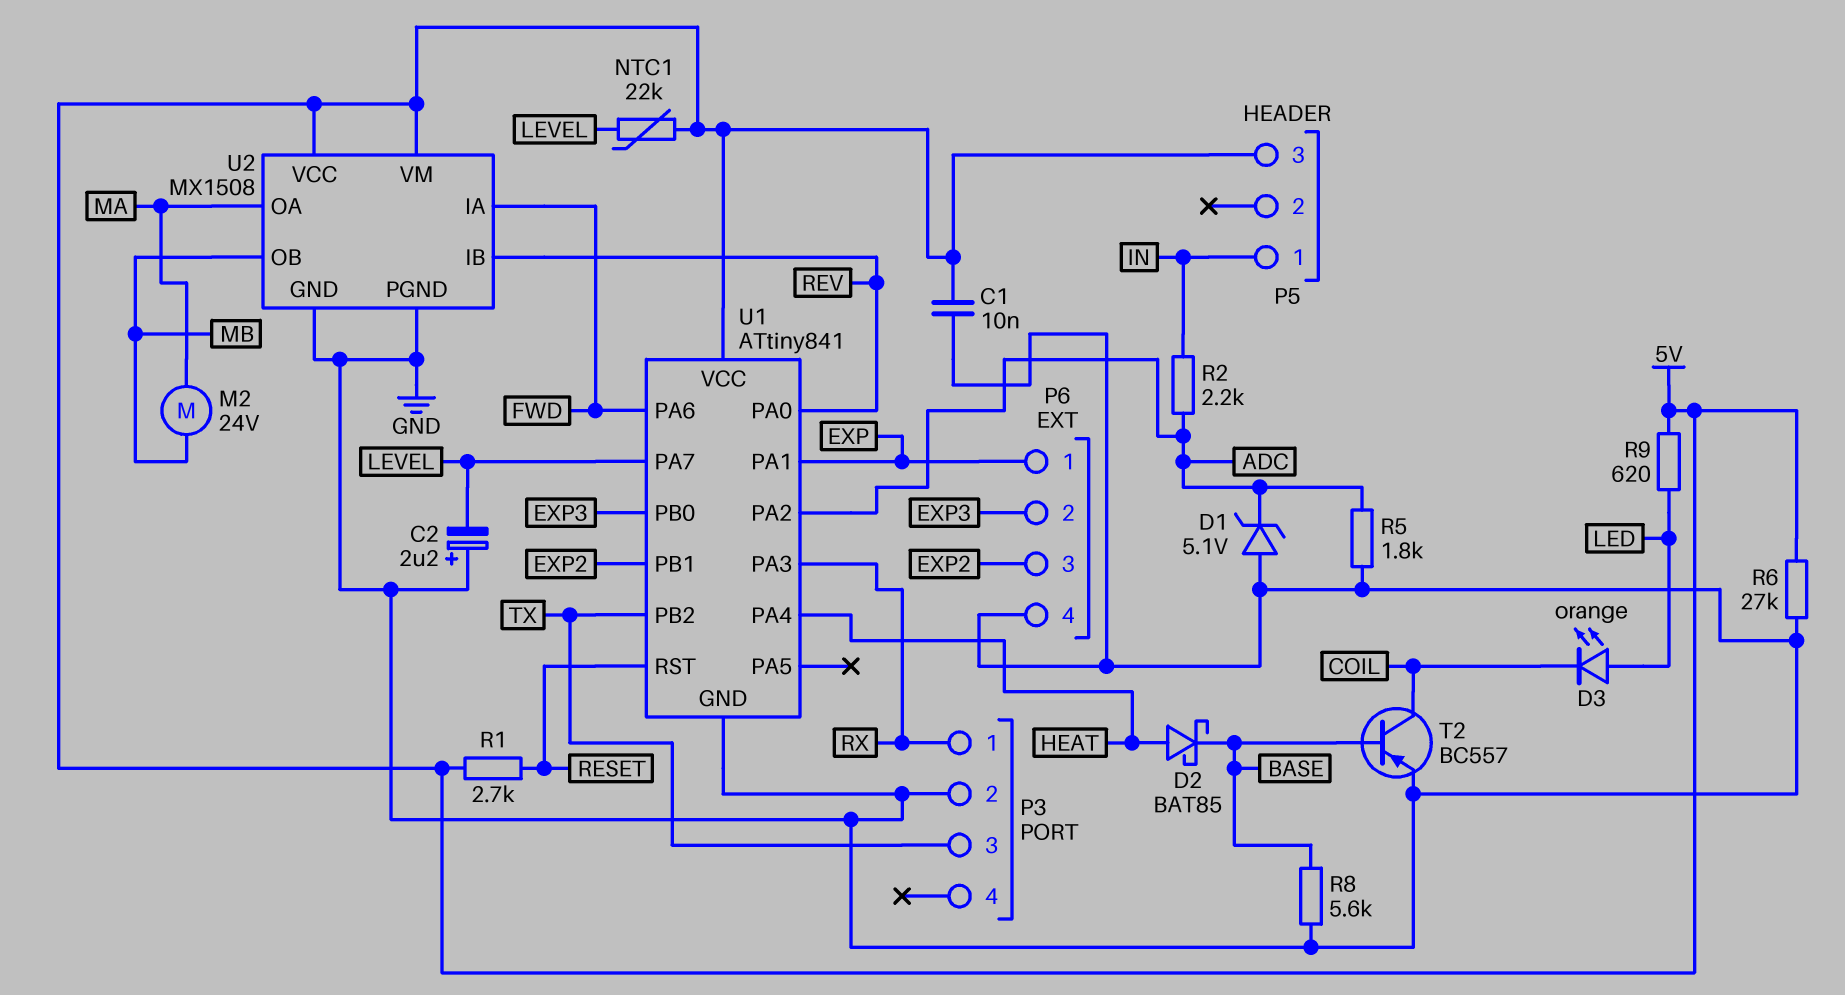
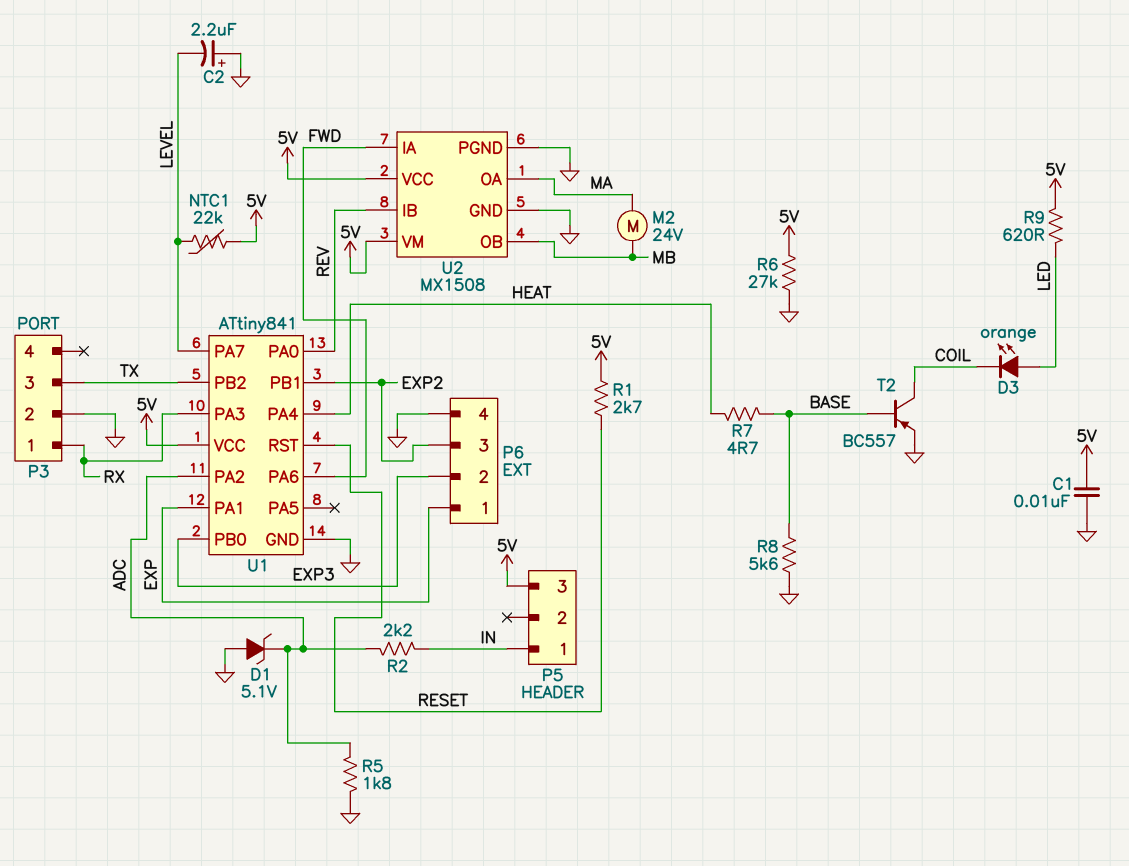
D2: schottky BAT85 (A HEAT, K BASE) -> none
R7: none -> 4.7 (BASE, HEAT)

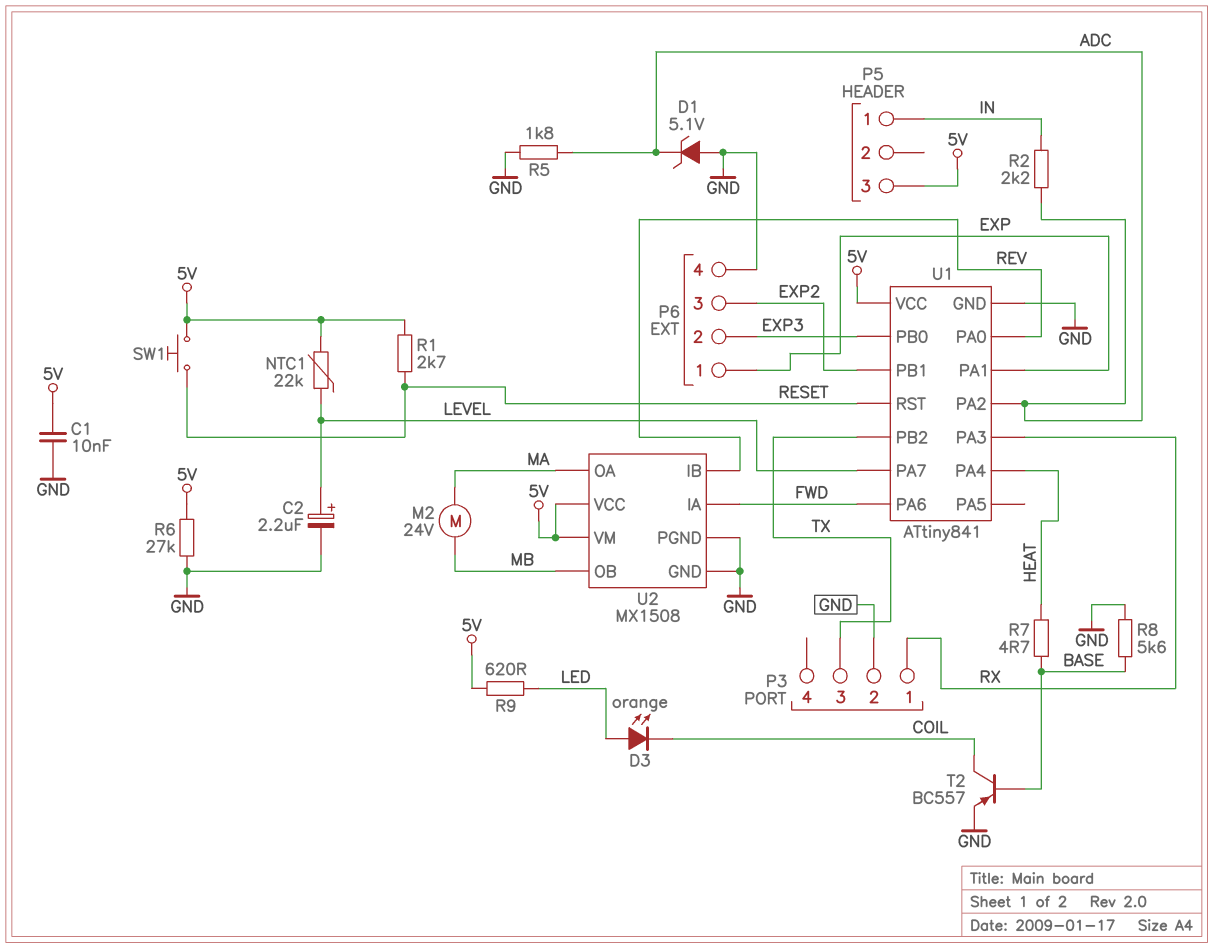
C2: 2.2uF (plus GND, minus LEVEL) -> 2.2uF (plus LEVEL, minus GND)
SW1: none -> button (5V, RESET)

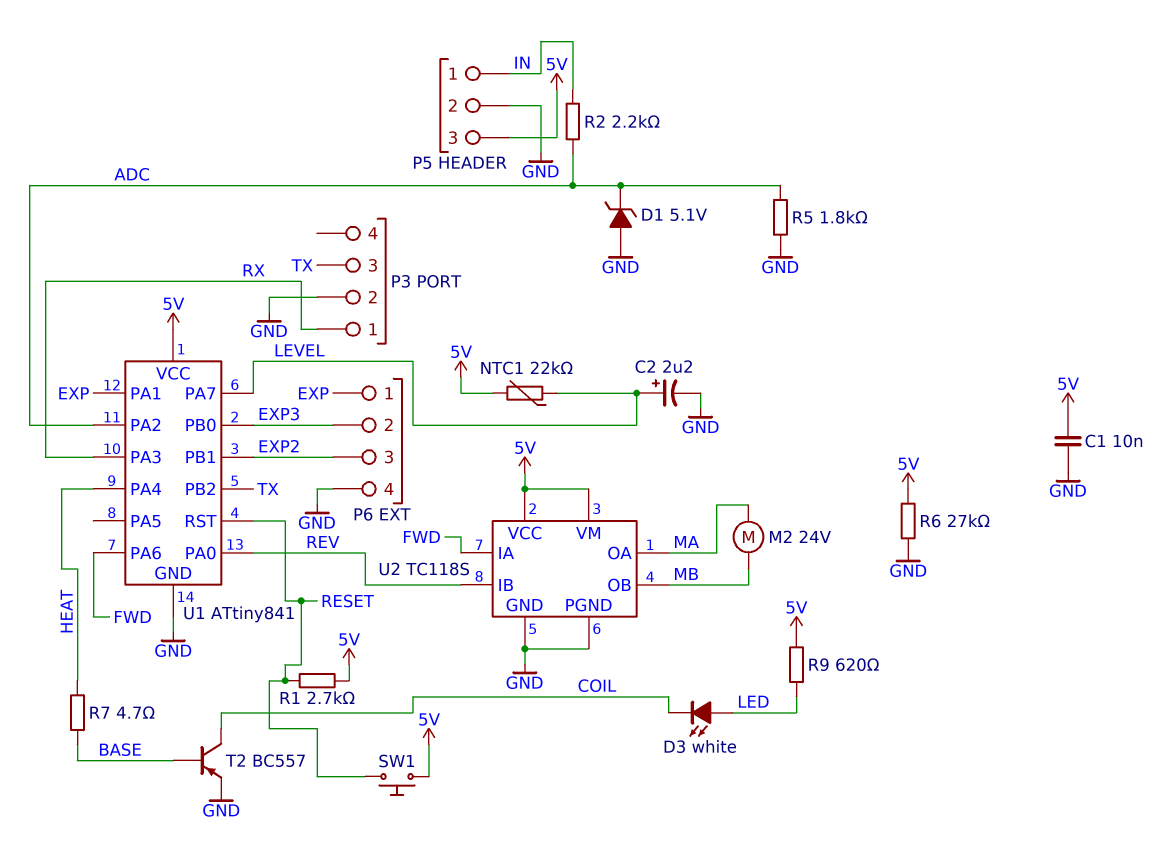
D3: LED orange (A LED, K COIL) -> LED white (A LED, K COIL)
P5 pin 2: none -> GND
R8: 5.6k (BASE, GND) -> none
U2: MX1508 -> TC118S

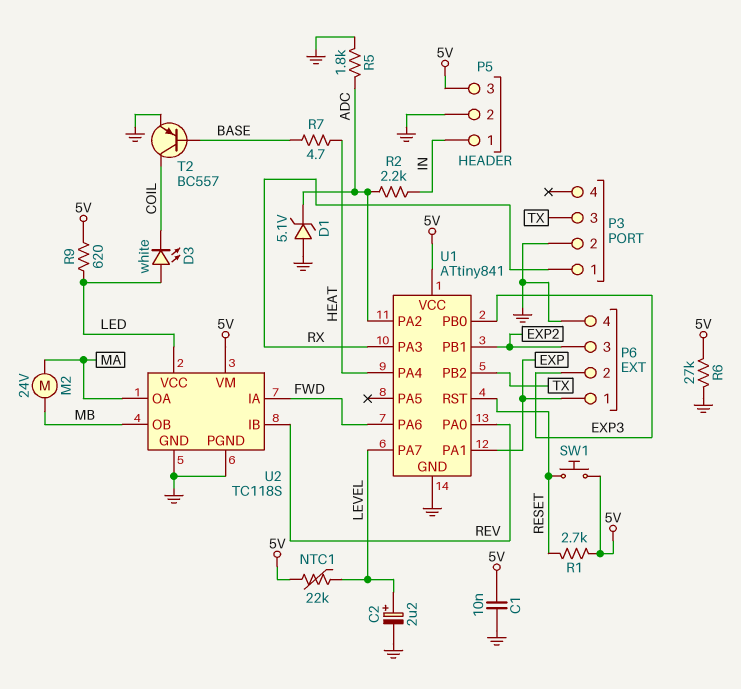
U2 pin VCC: 5V -> LED

